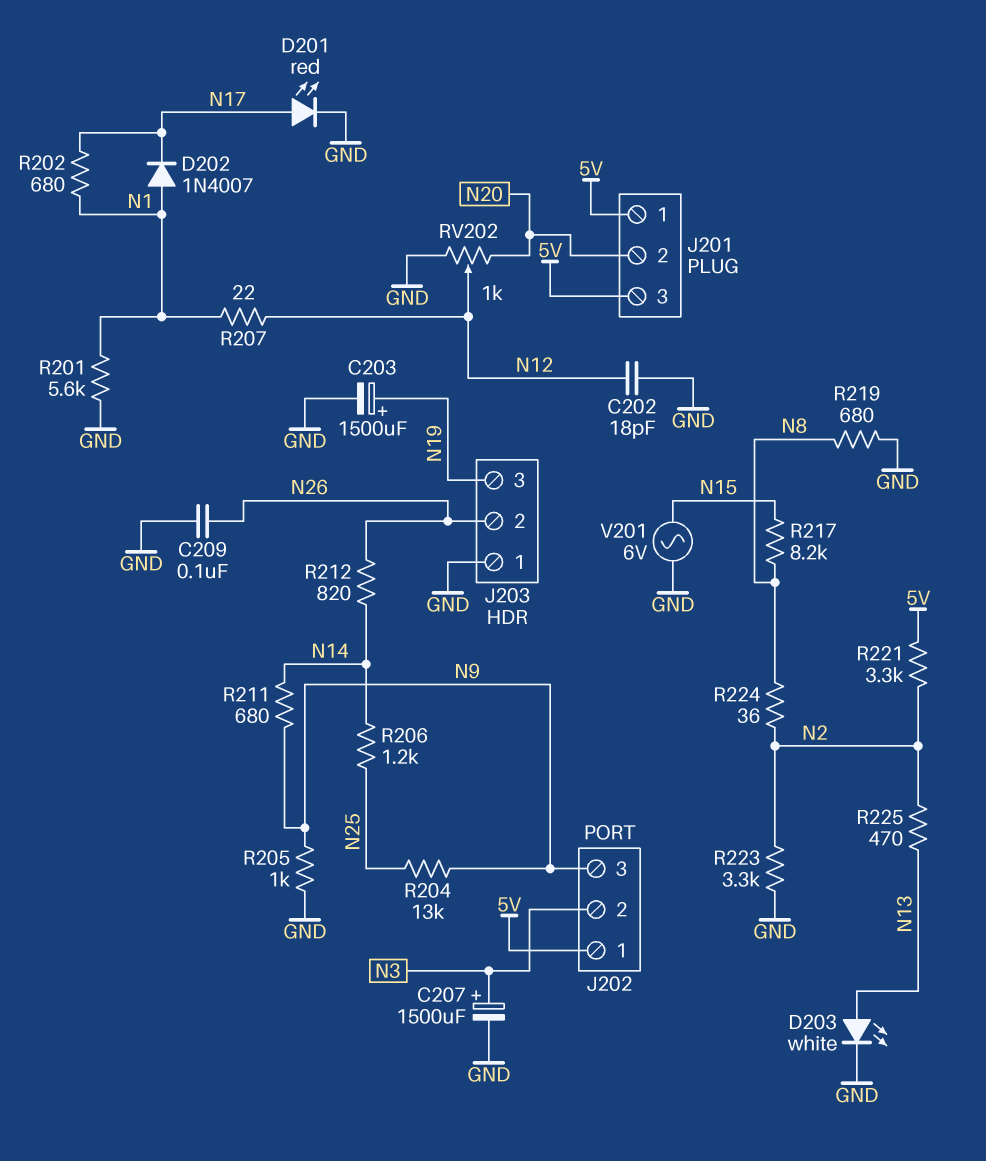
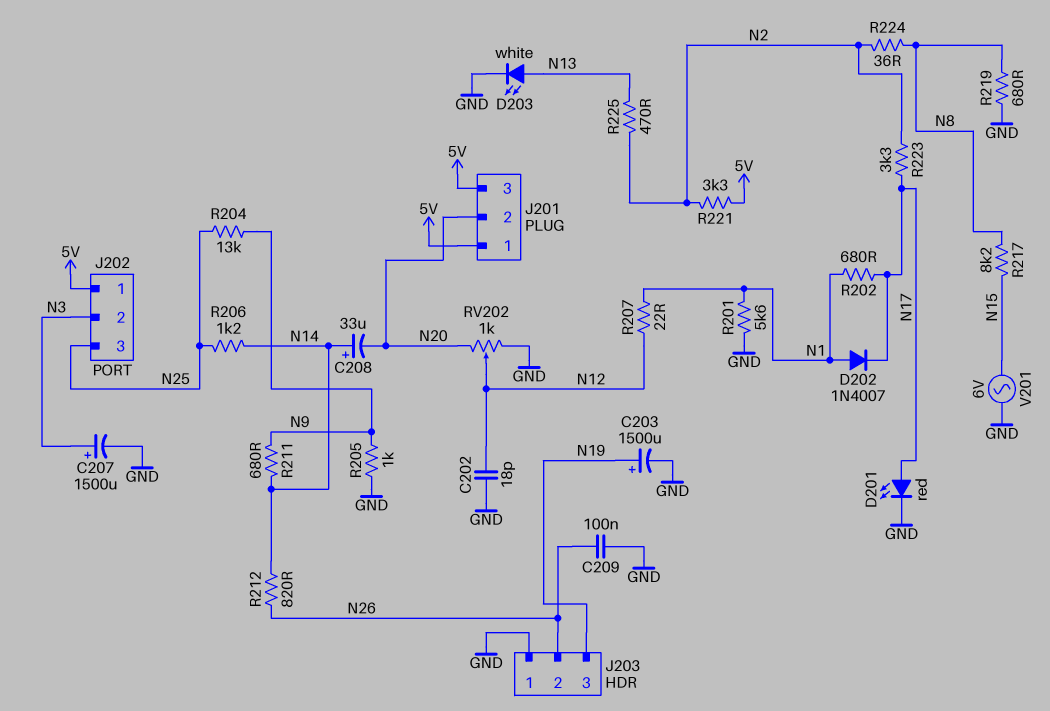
C208: none -> 33uF (plus N14, minus N20)
J202 pin 3: N9 -> N25
R223: 3.3k (GND, N2) -> 3.3k (N2, N17)

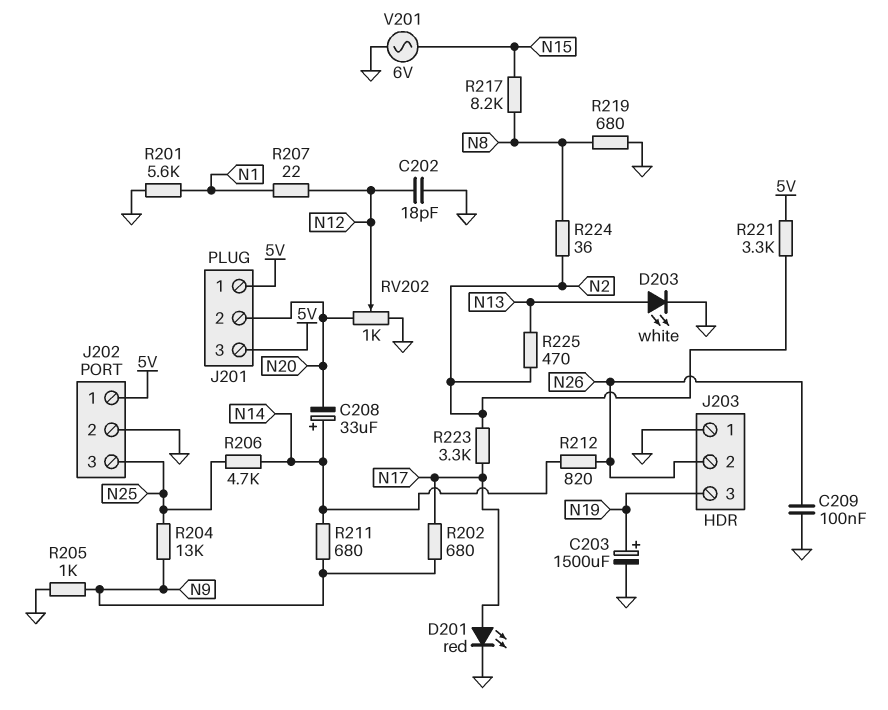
C207: 1500uF (plus N3, minus GND) -> none
D202: diode 1N4007 (A N1, K N17) -> none
J202 pin 2: N3 -> GND
R202: 680 (N1, N17) -> 680 (N9, N17)
R206: 1.2k (N14, N25) -> 4.7k (N14, N25)

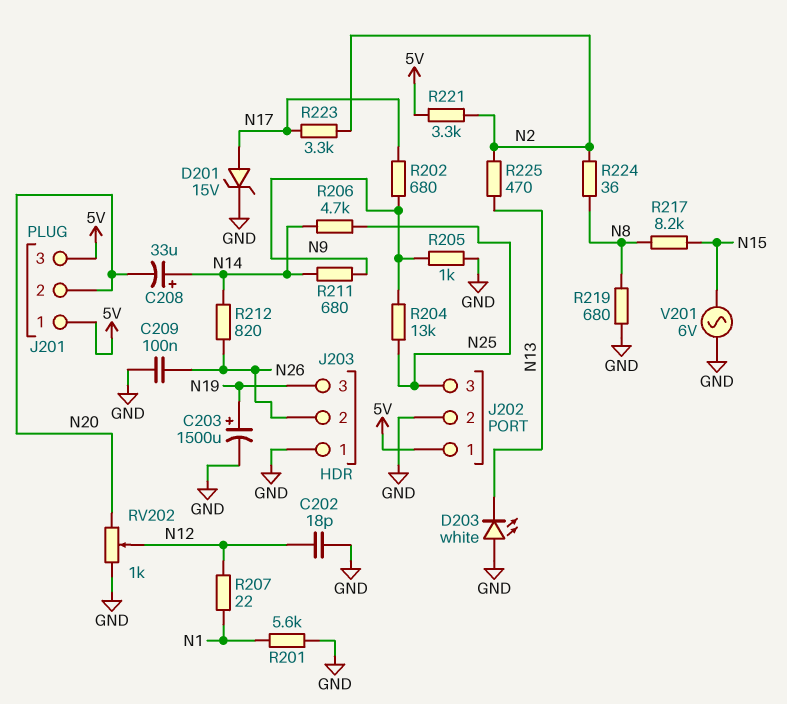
D201: LED red (A N17, K GND) -> zener 15V (A N17, K GND)
D203: LED white (A N13, K GND) -> LED white (A GND, K N13)

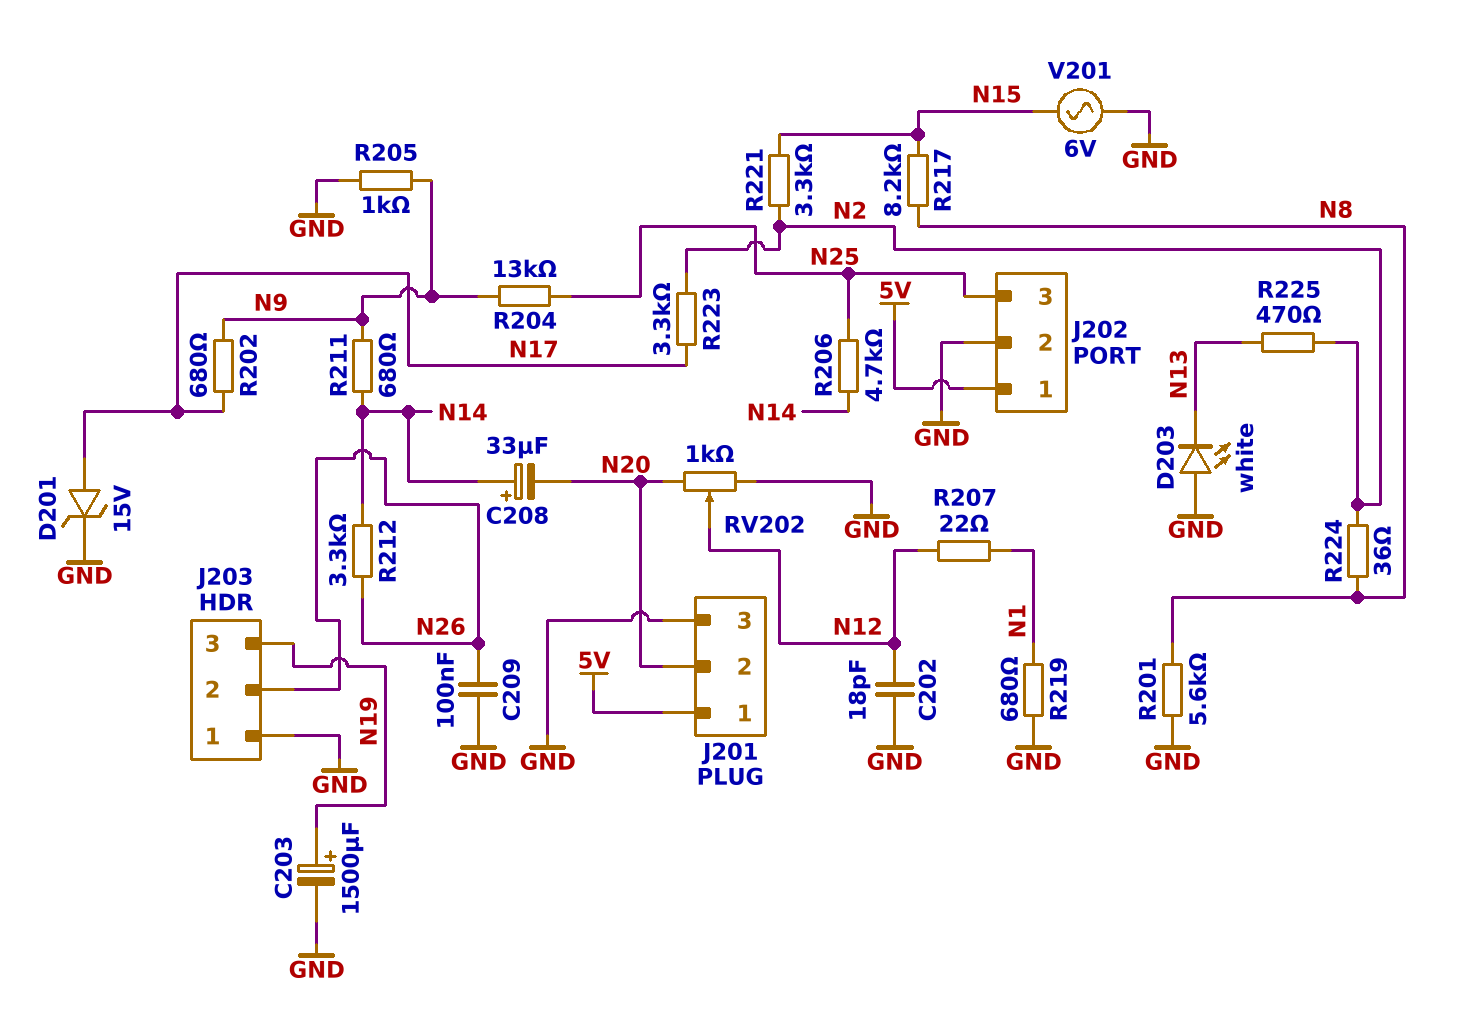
J201 pin 3: 5V -> GND
R201: 5.6k (GND, N1) -> 5.6k (GND, N8)
R212: 820 (N14, N26) -> 3.3k (N14, N26)
R219: 680 (GND, N8) -> 680 (GND, N1)
R221: 3.3k (5V, N2) -> 3.3k (N2, N15)

